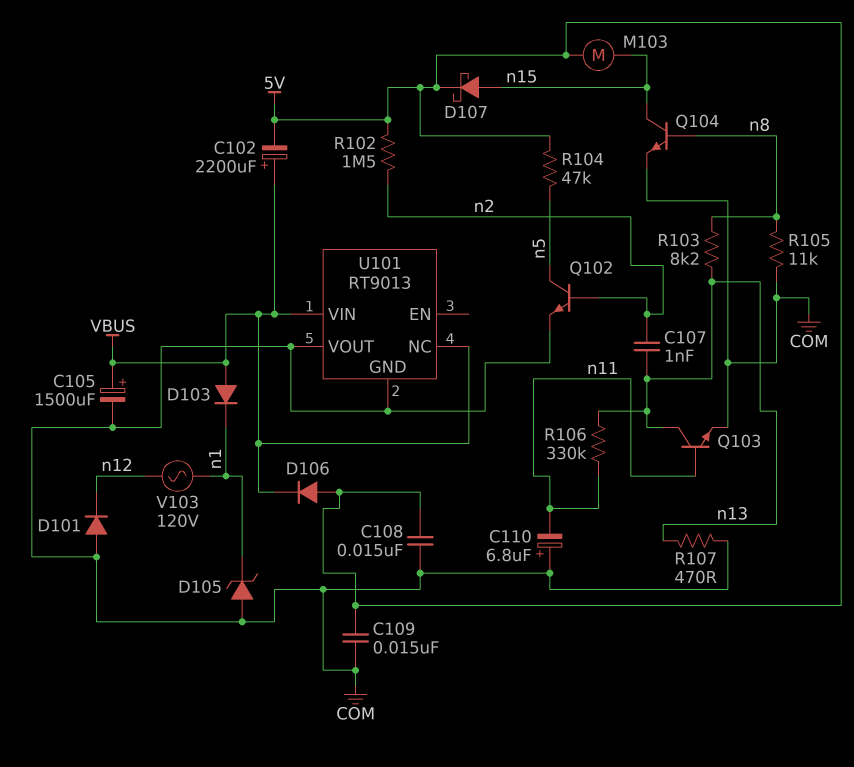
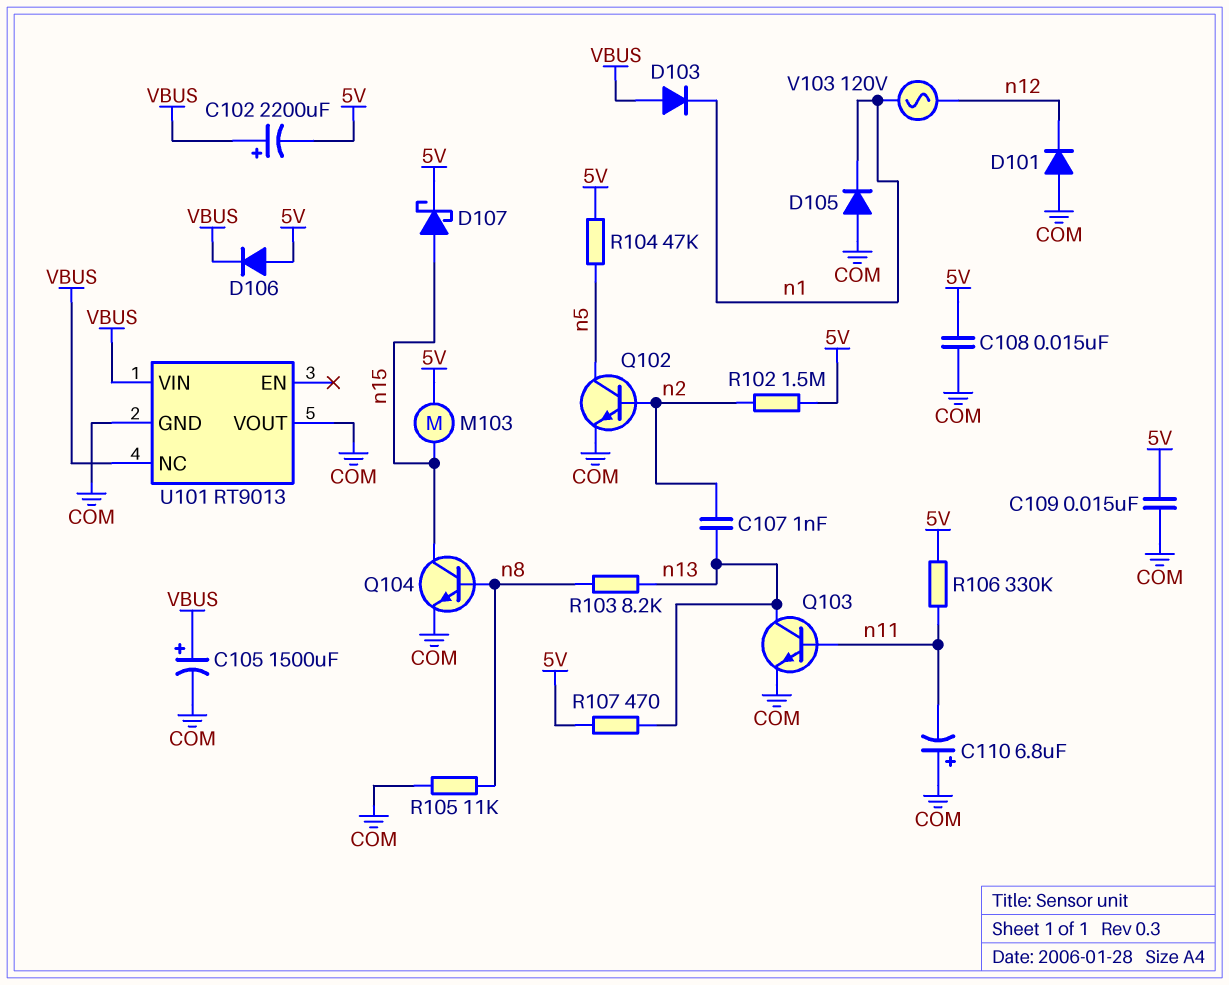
D105: zener (A COM, K n1) -> diode (A COM, K n1)
R106: 330k (n11, n13) -> 330k (5V, n11)
R107: 470 (COM, n13) -> 470 (5V, n13)

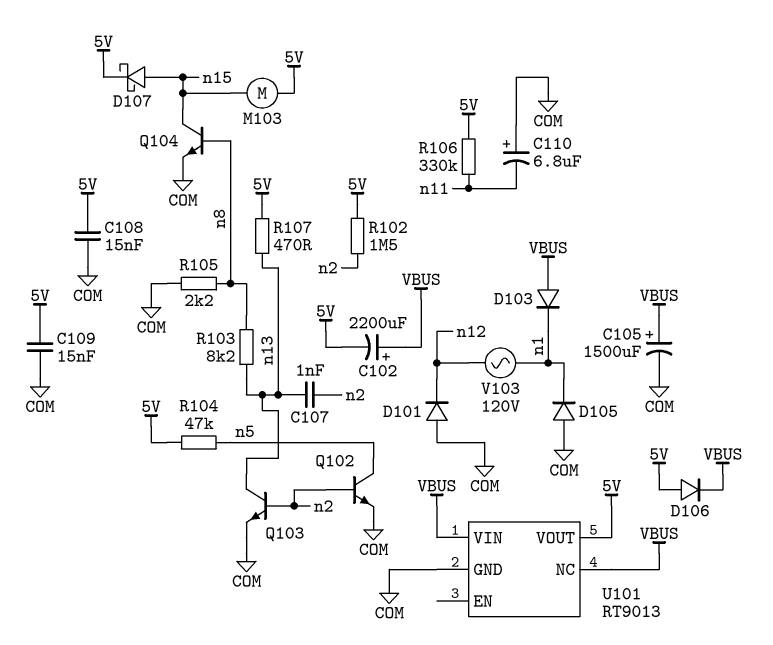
Q103: NPN (B n11, C n13, E COM) -> NPN (B n2, C n13, E COM)
R105: 11k (COM, n8) -> 2.2k (COM, n8)
U101 pin VOUT: COM -> 5V

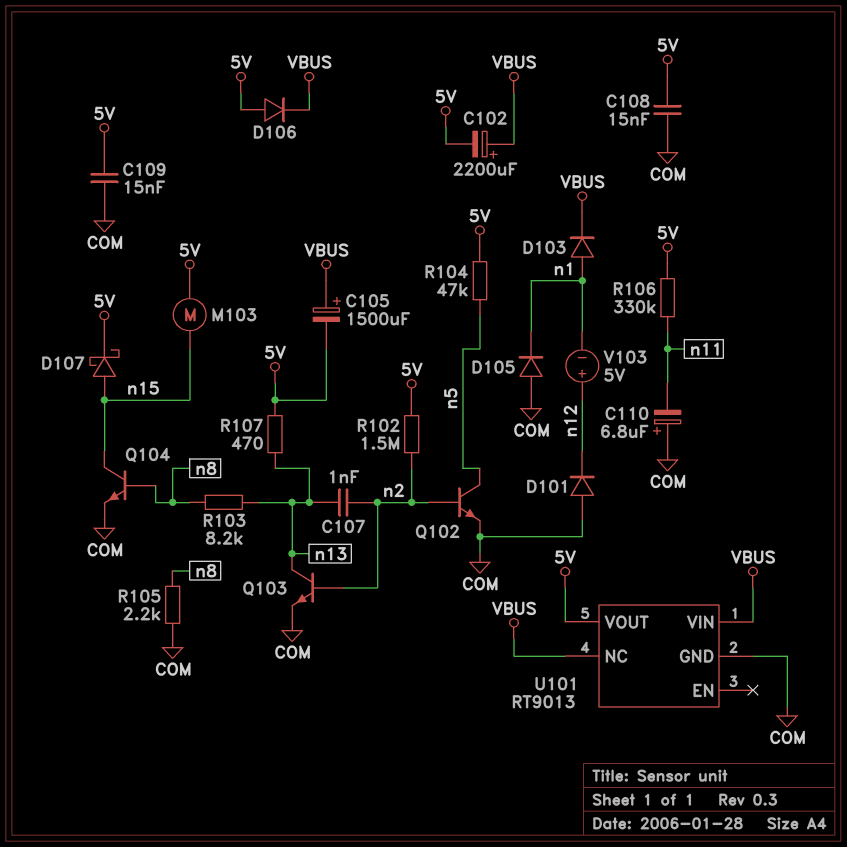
C105: 1500uF (plus VBUS, minus COM) -> 1500uF (plus VBUS, minus 5V)
D103: diode (A VBUS, K n1) -> diode (A n1, K VBUS)
V103: AC 120V (n1, n12) -> 5V (plus n12, minus n1)

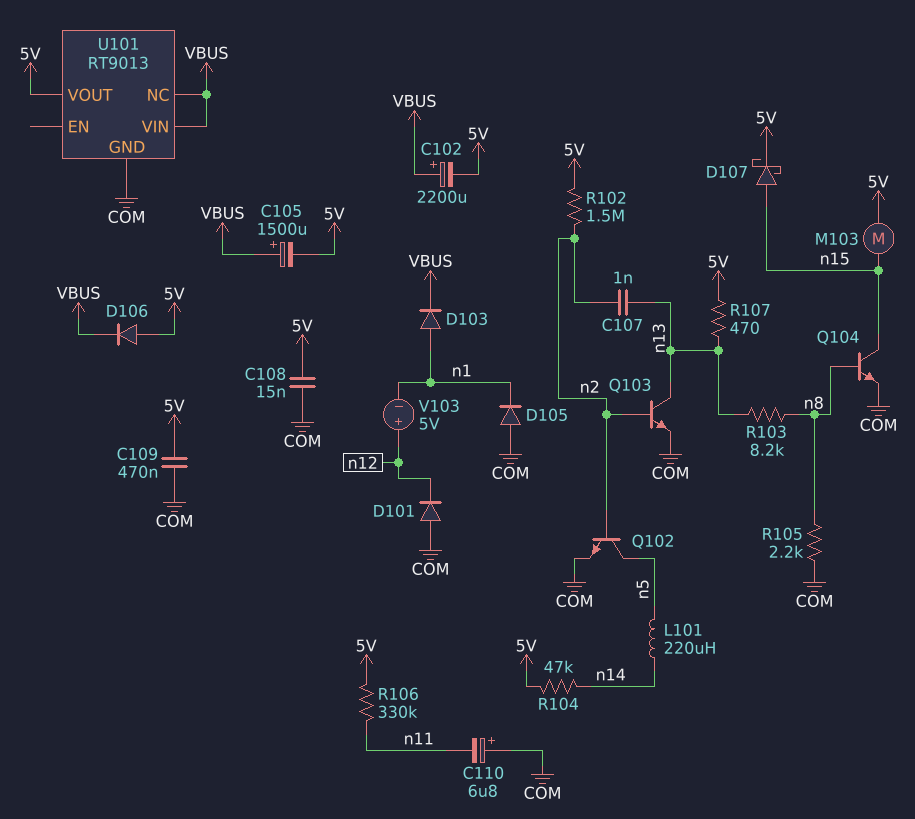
C109: 15nF (5V, COM) -> 470nF (5V, COM)
L101: none -> 220uH (n5, n14)
R104: 47k (5V, n5) -> 47k (5V, n14)

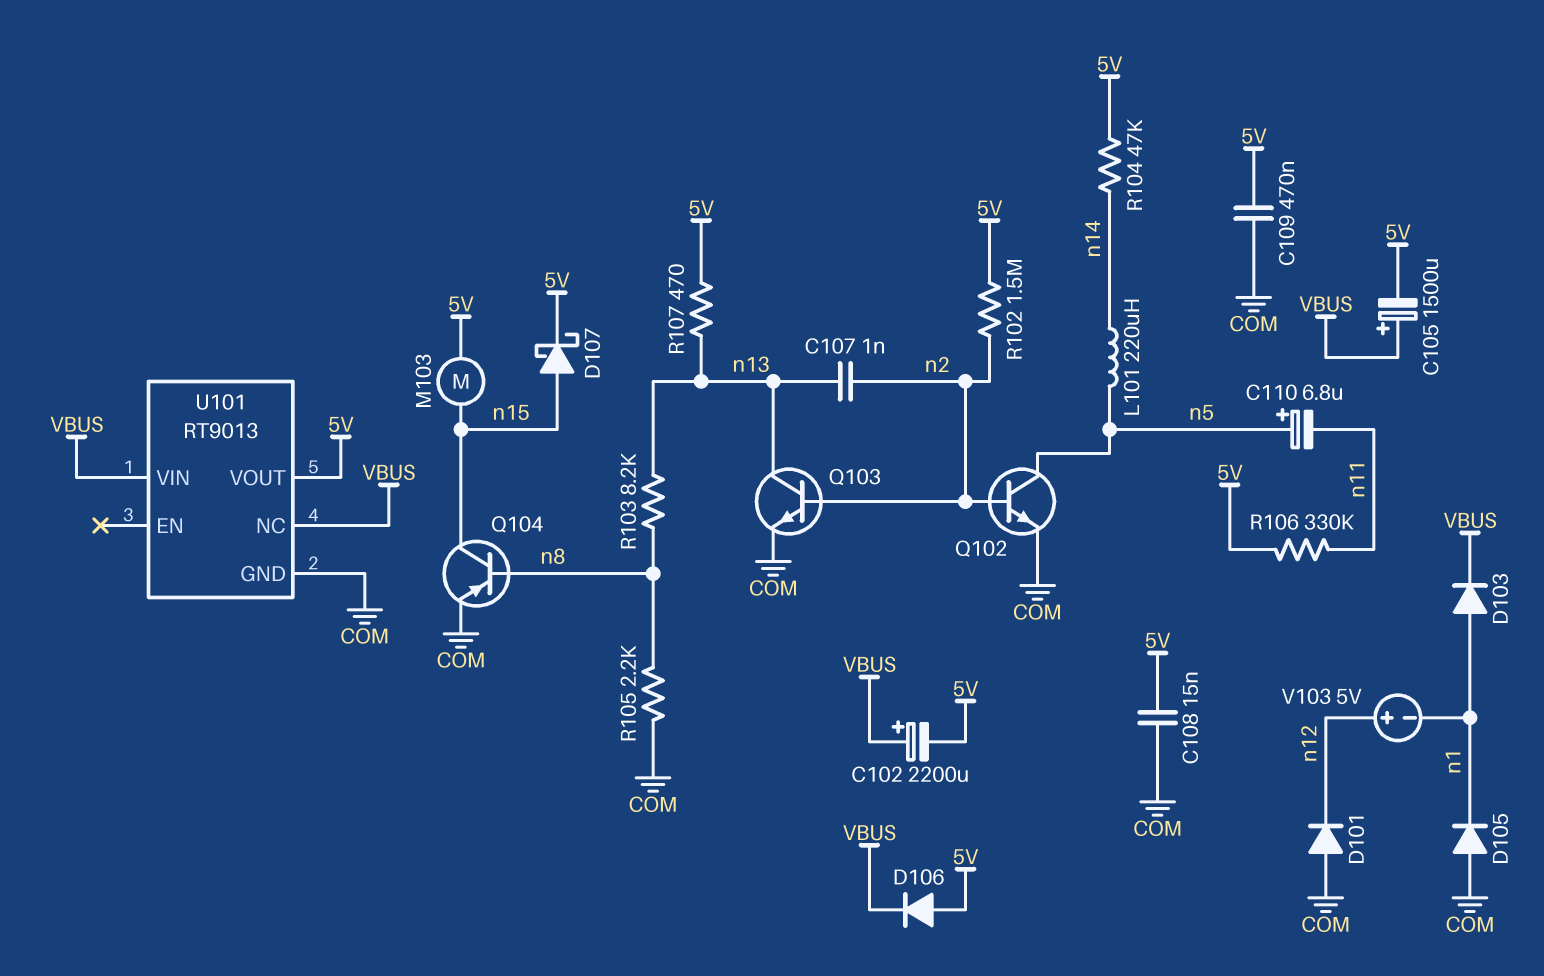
C110: 6.8uF (plus COM, minus n11) -> 6.8uF (plus n5, minus n11)
Q104: NPN (B n8, C n15, E COM) -> PNP (B n8, C n15, E COM)

